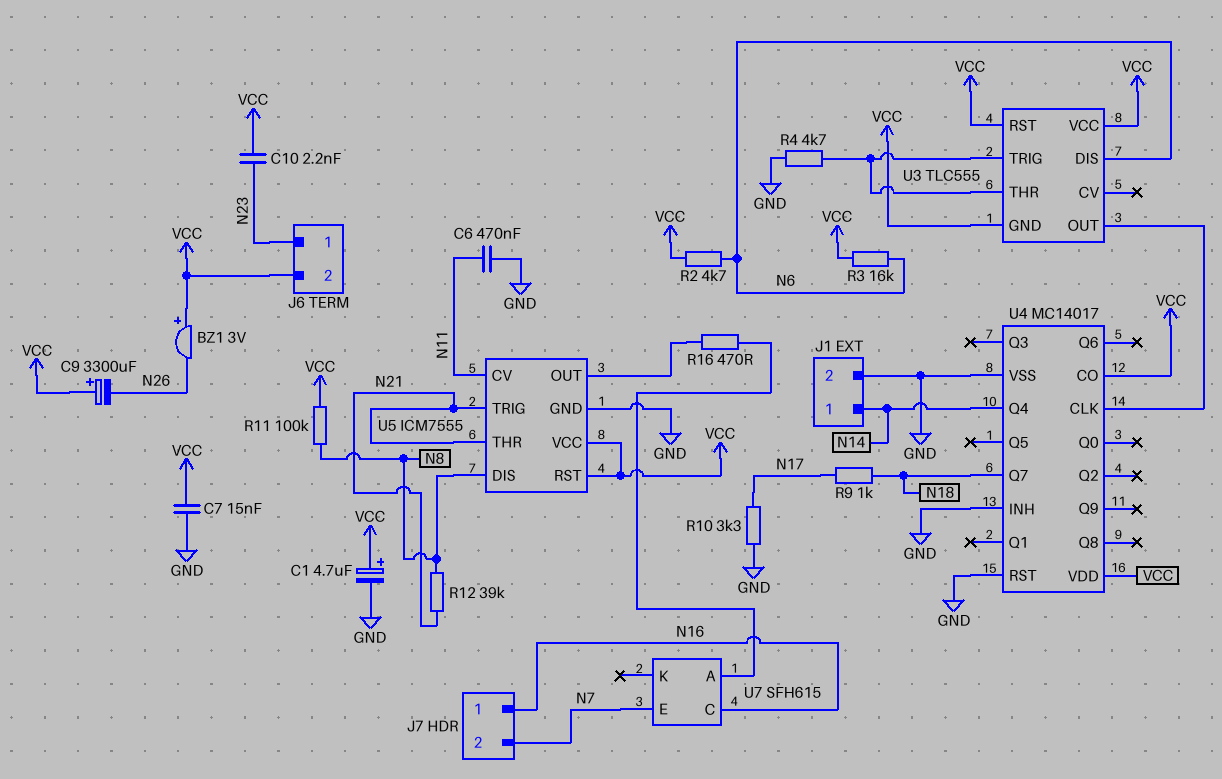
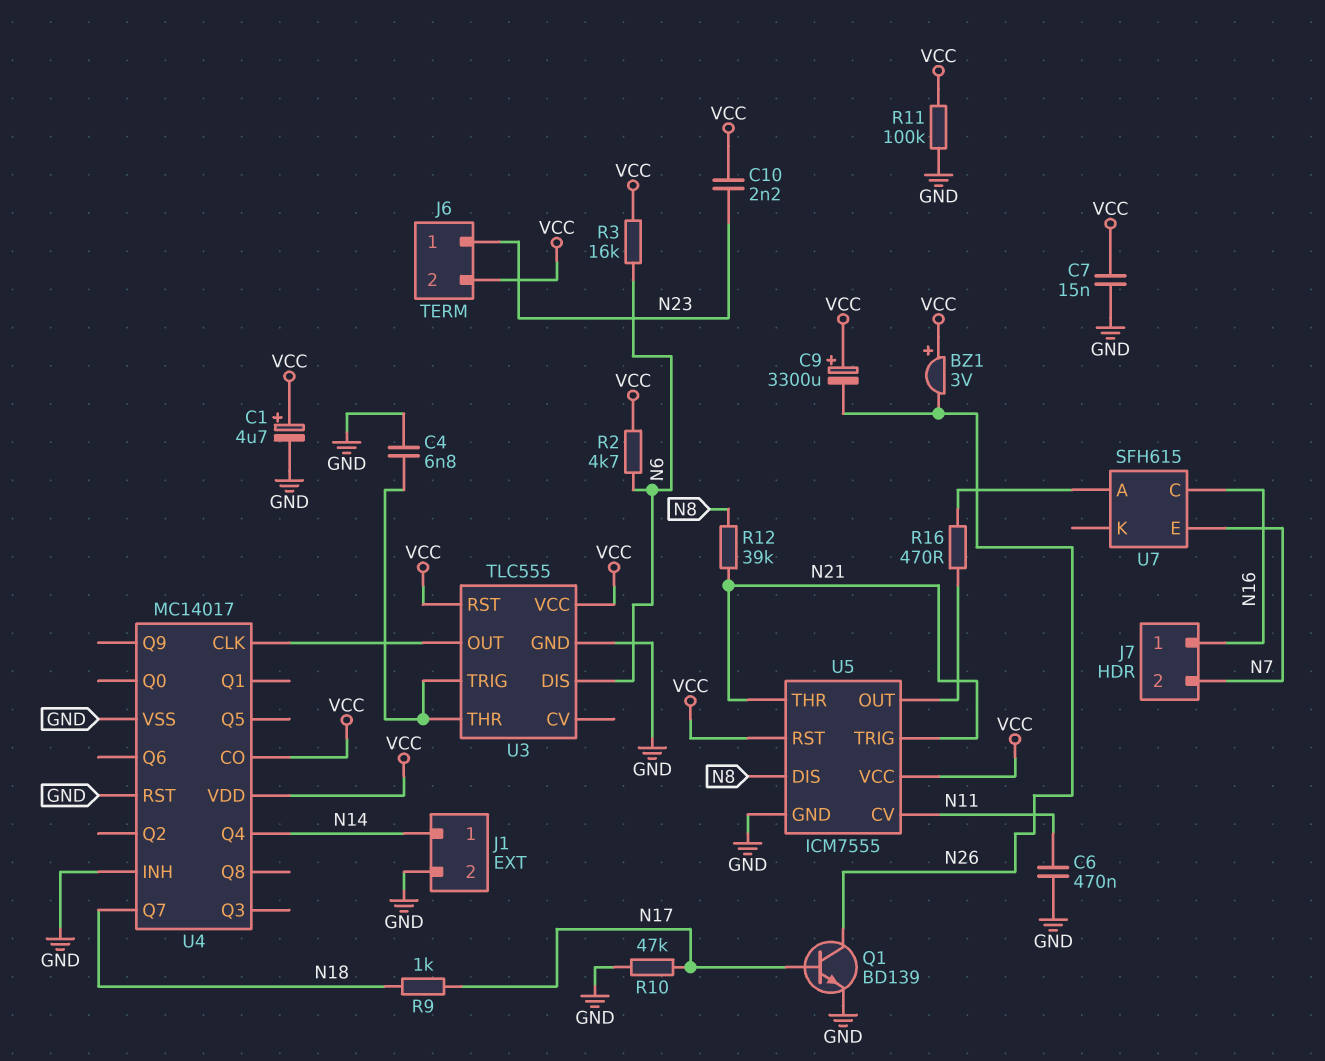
C4: none -> 6.8nF (GND, U3/THR)
Q1: none -> NPN BD139 (B N17, C N26, E GND)
R4: 4.7k (GND, U3/THR) -> none
R10: 3.3k (GND, N17) -> 47k (GND, N17)
R11: 100k (N8, VCC) -> 100k (GND, VCC)
U3 pin GND: VCC -> GND

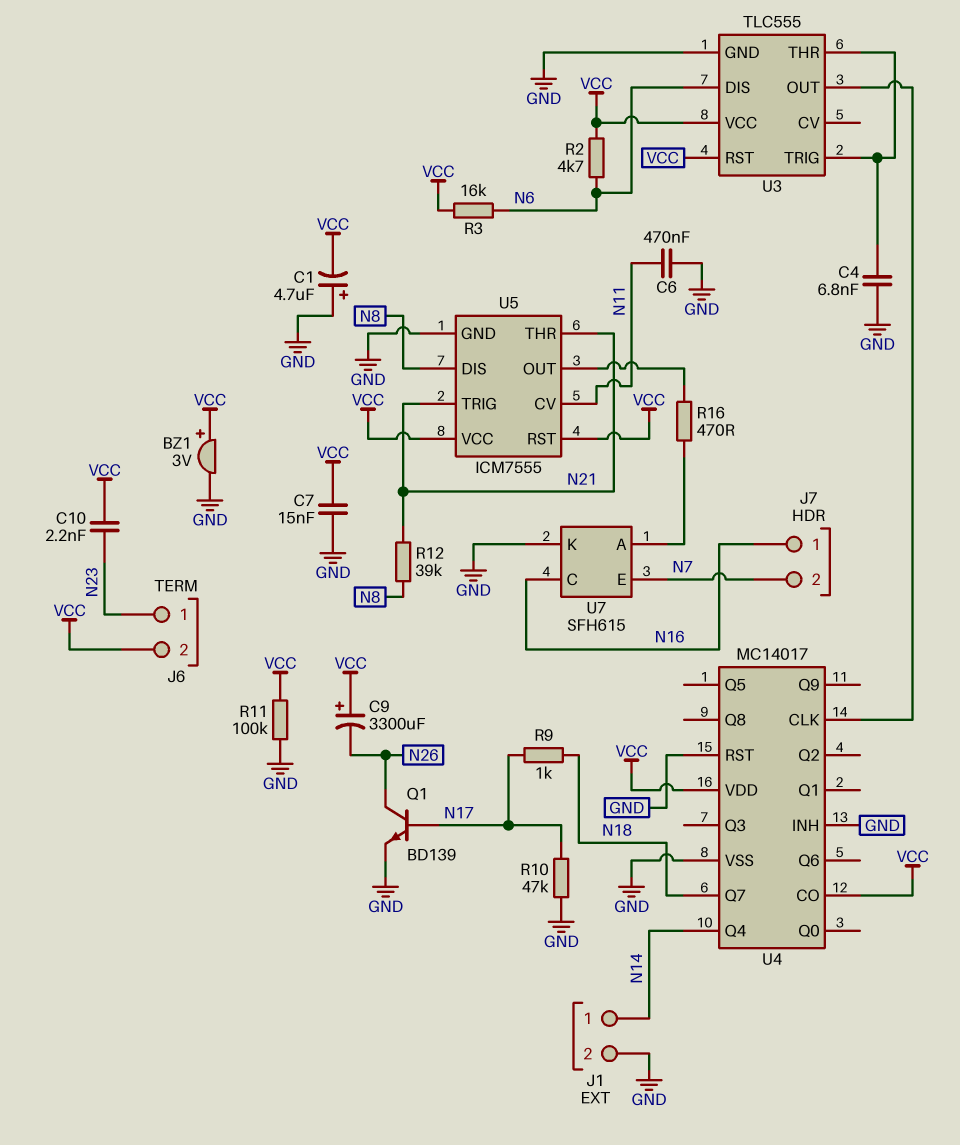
BZ1: buzzer 3V (plus VCC, minus N26) -> buzzer 3V (plus VCC, minus GND)
C1: 4.7uF (plus VCC, minus GND) -> 4.7uF (plus GND, minus VCC)
U7 pin K: none -> GND

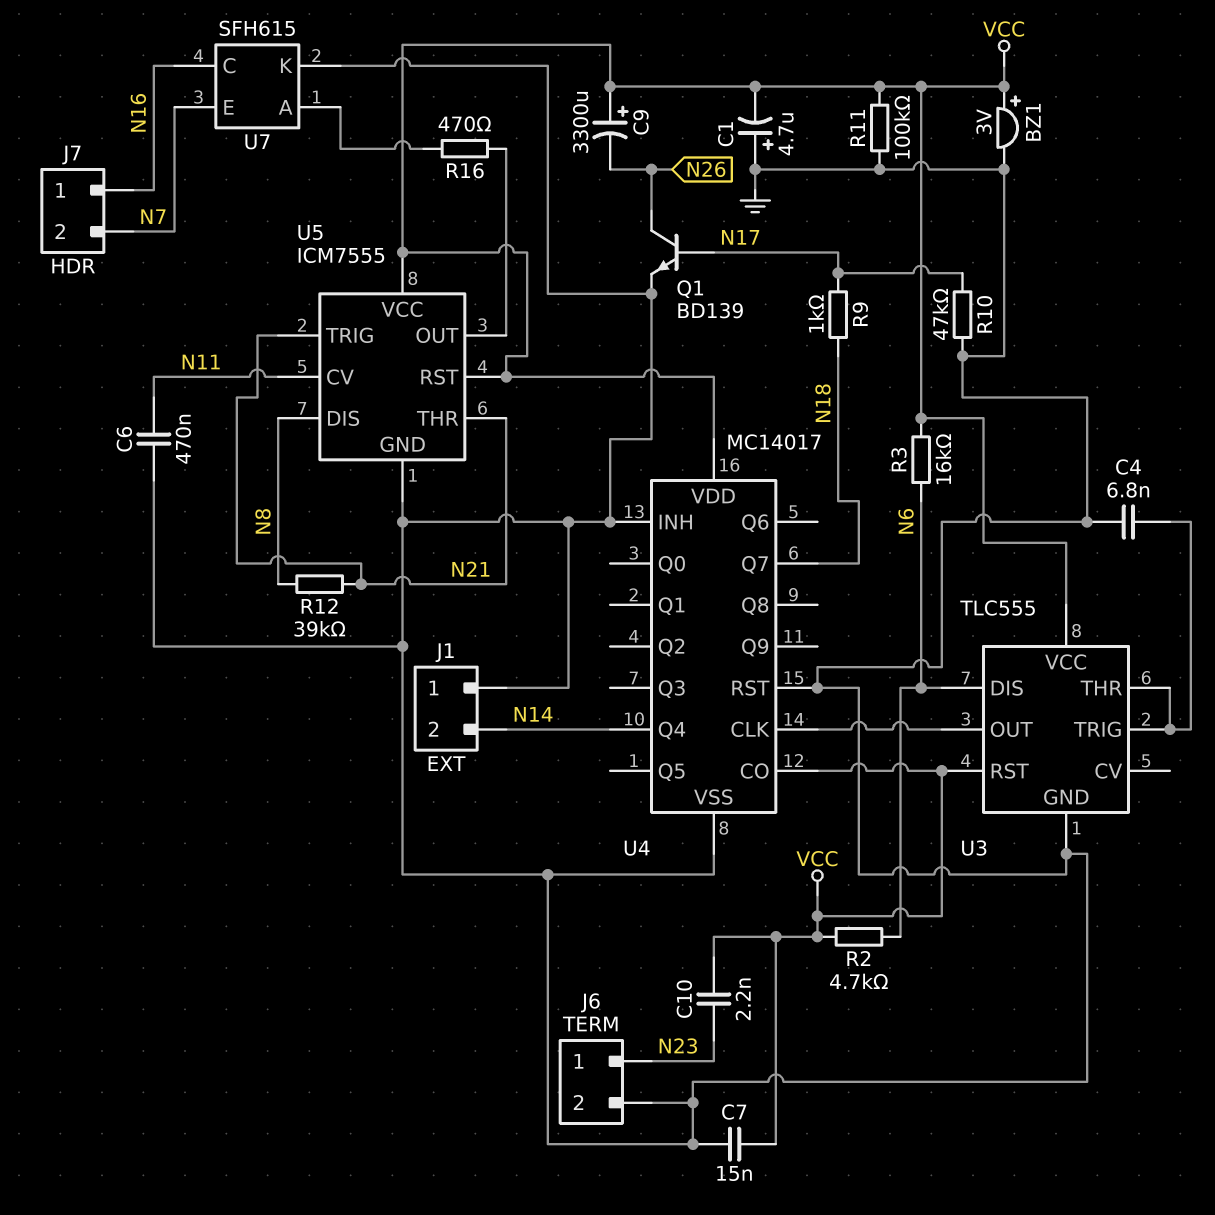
J1 pin 1: N14 -> GND
J1 pin 2: GND -> N14
J6 pin 2: VCC -> GND

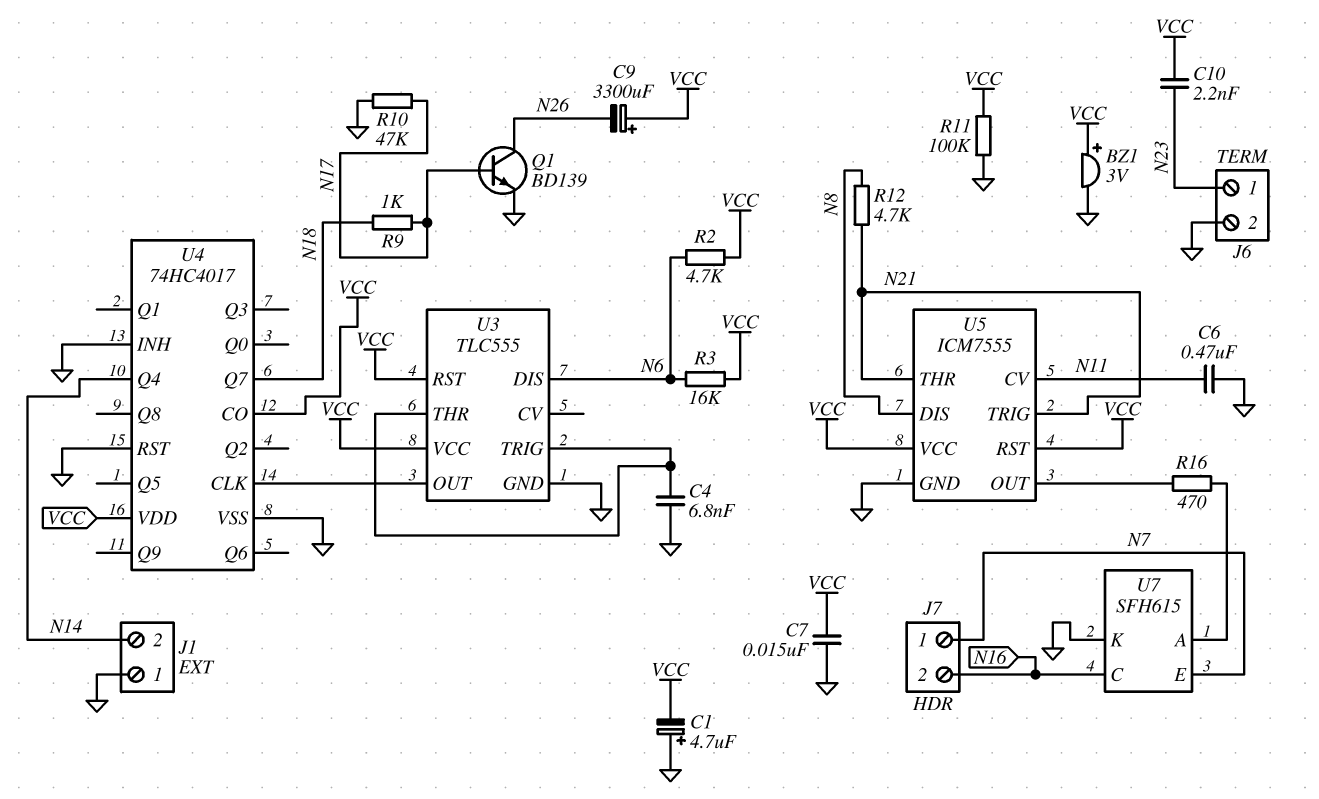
J7 pin 1: N16 -> N7
J7 pin 2: N7 -> N16
R12: 39k (N8, N21) -> 4.7k (N8, N21)
U4: MC14017 -> 74HC4017

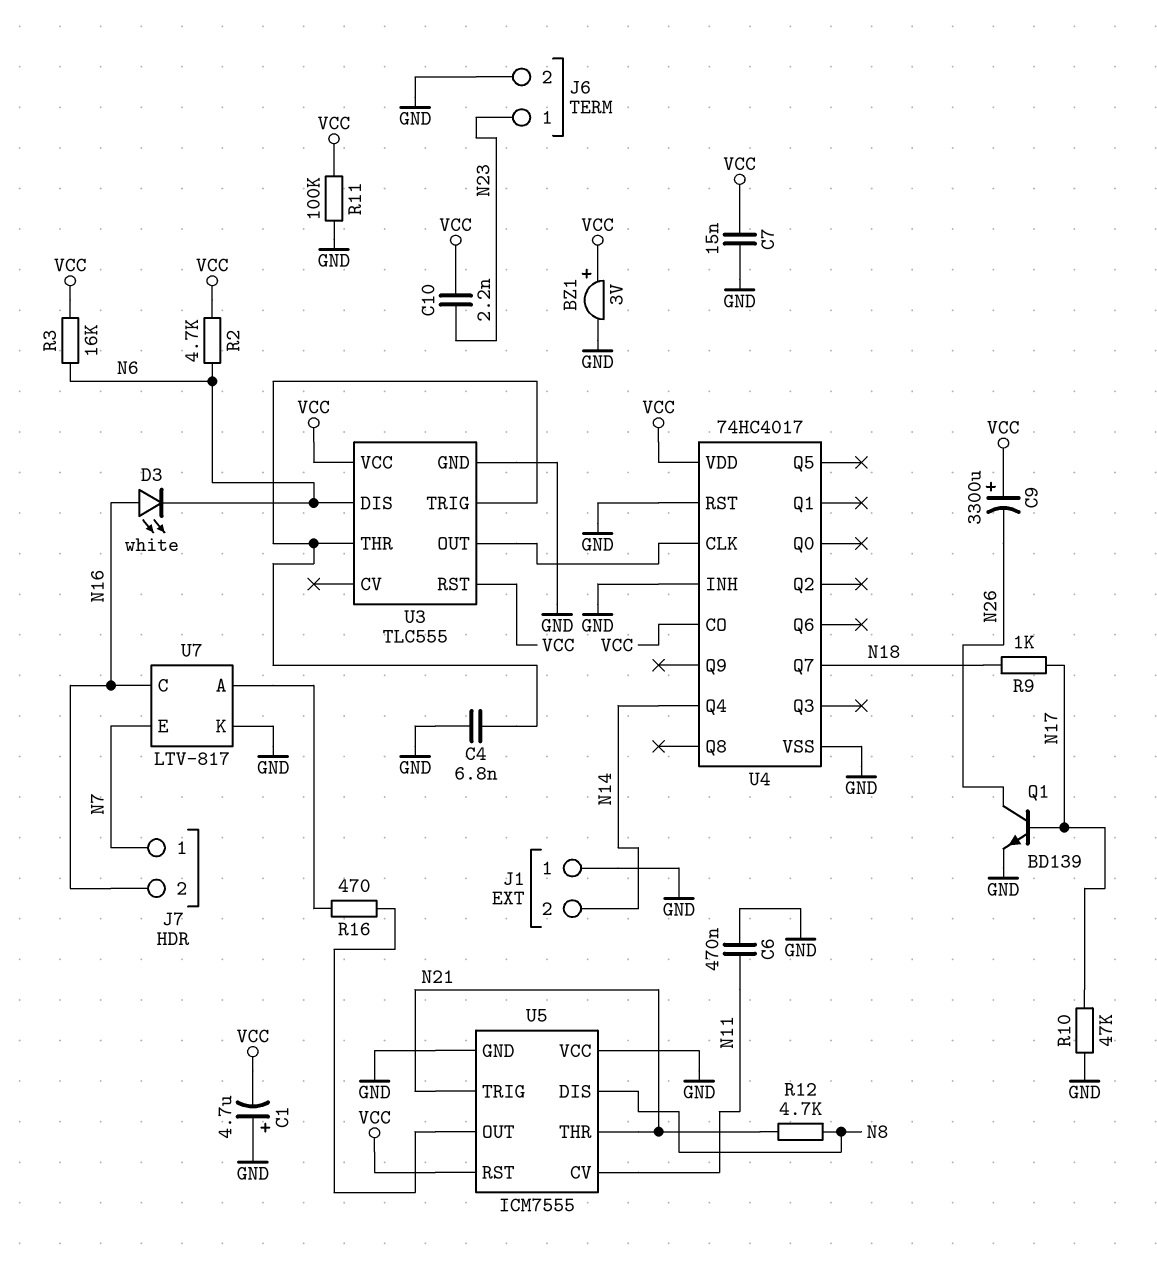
D3: none -> LED white (A N16, K N6)
U5 pin VCC: VCC -> GND
U7: SFH615 -> LTV-817

